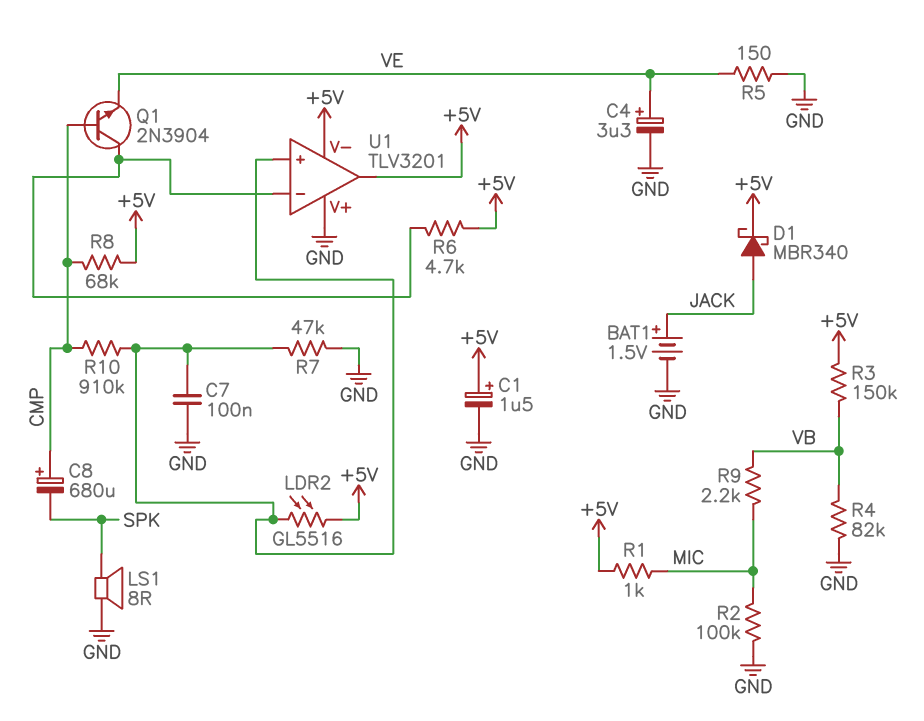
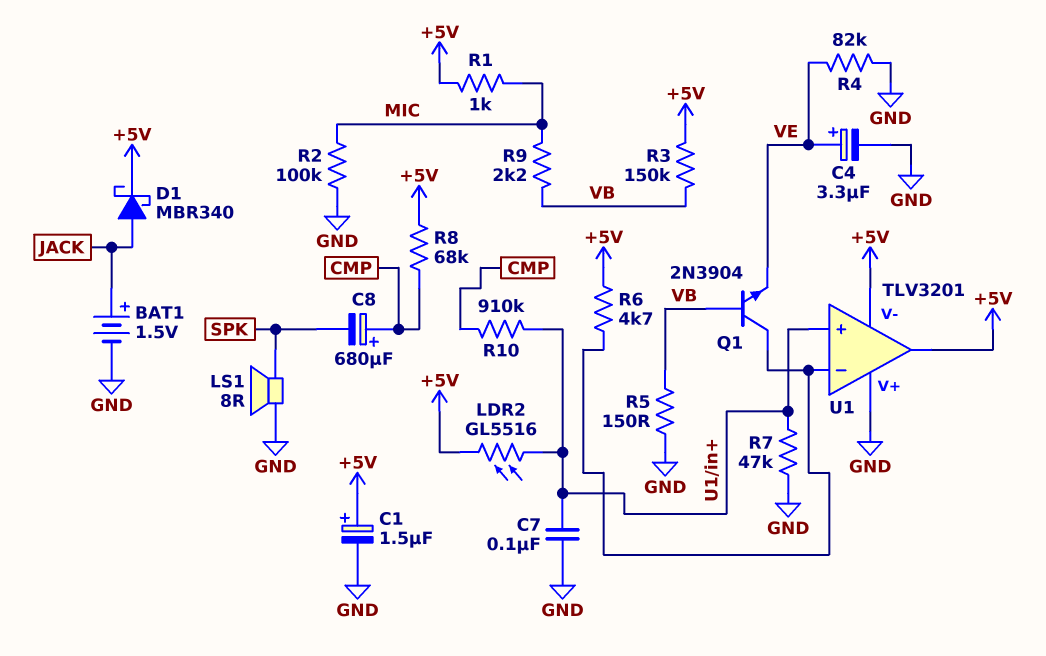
Q1: NPN 2N3904 (B CMP, C U1/in-, E VE) -> NPN 2N3904 (B VB, C U1/in-, E VE)
R4: 82k (GND, VB) -> 82k (GND, VE)
R5: 150 (GND, VE) -> 150 (GND, VB)

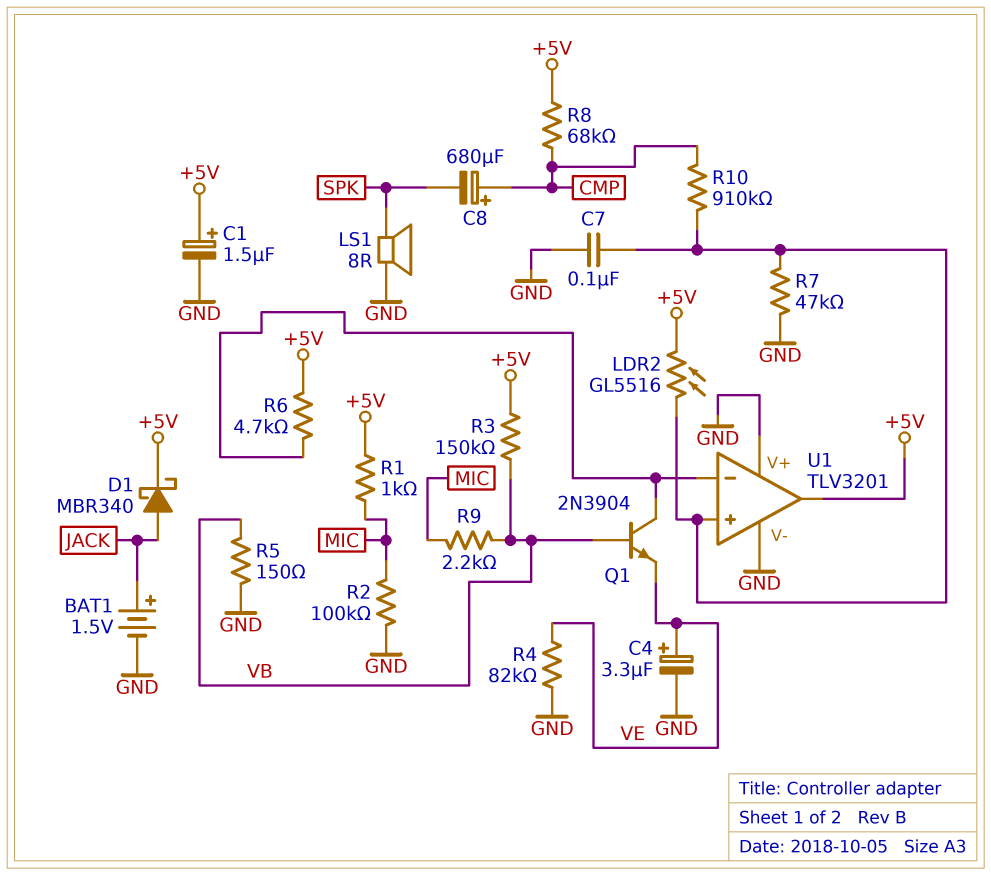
U1 pin V-: +5V -> GND

